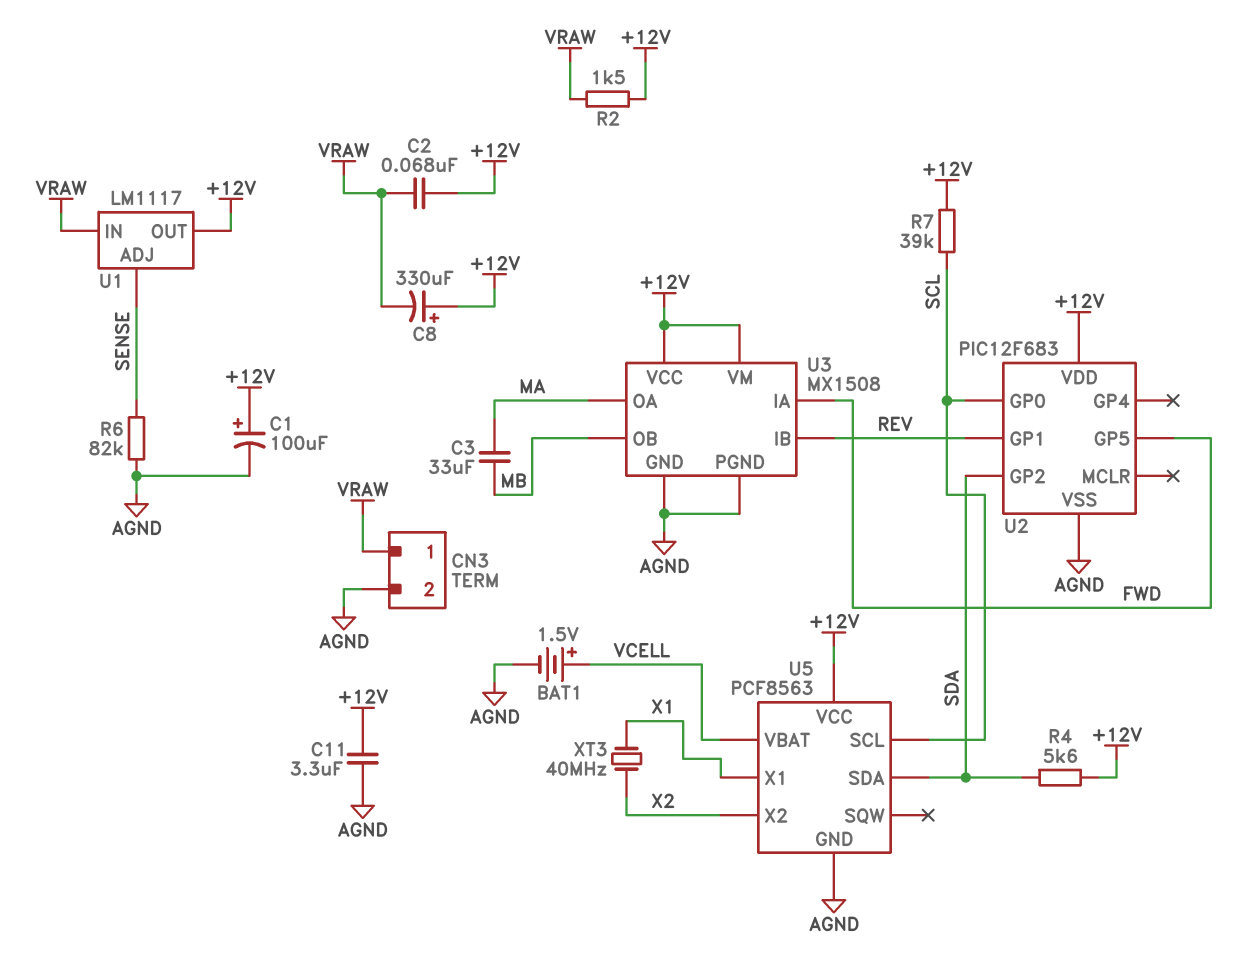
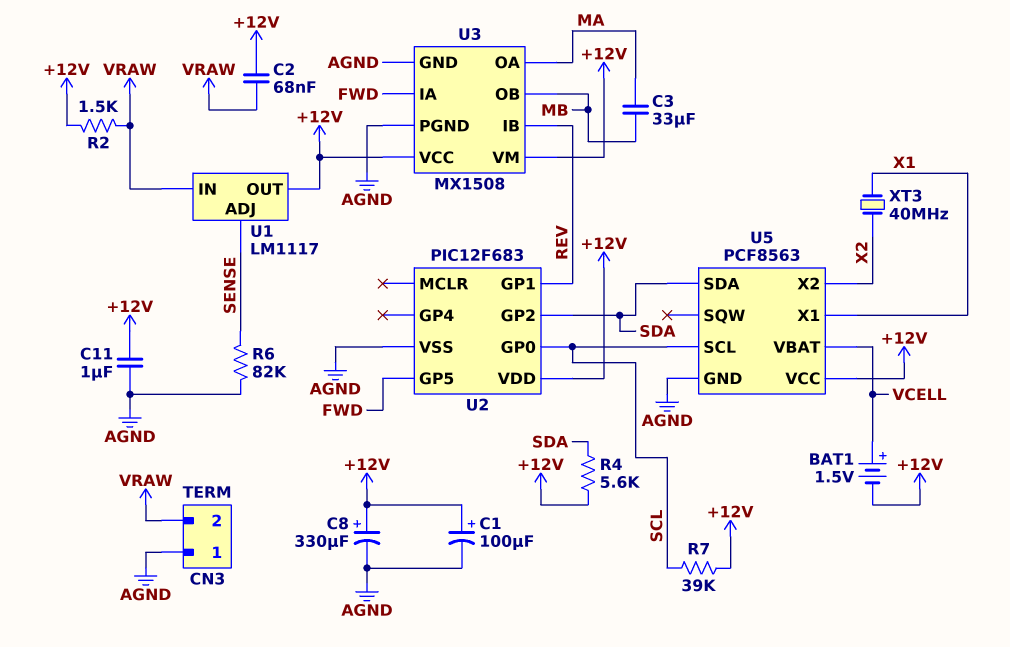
BAT1: 1.5V (plus VCELL, minus AGND) -> 1.5V (plus VCELL, minus +12V)
C8: 330uF (plus +12V, minus VRAW) -> 330uF (plus +12V, minus AGND)
C11: 3.3uF (+12V, AGND) -> 1uF (+12V, AGND)
CN3 pin 1: VRAW -> AGND
CN3 pin 2: AGND -> VRAW

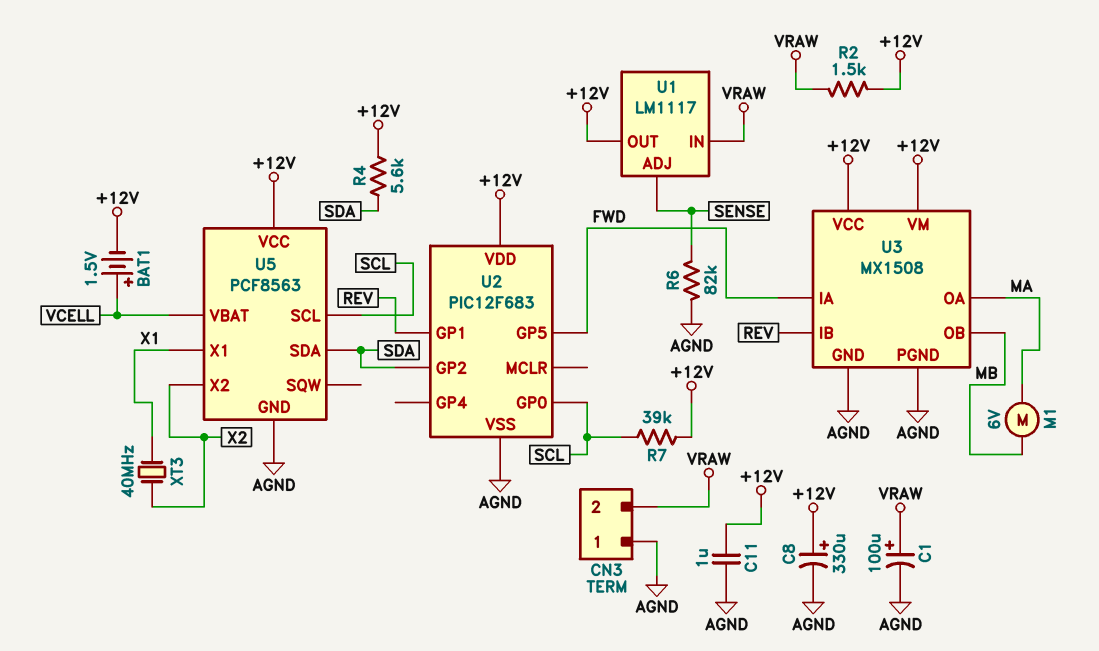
C1: 100uF (plus +12V, minus AGND) -> 100uF (plus VRAW, minus AGND)
C2: 68nF (+12V, VRAW) -> none
C3: 33uF (MA, MB) -> none
M1: none -> motor 6V (MA, MB)

